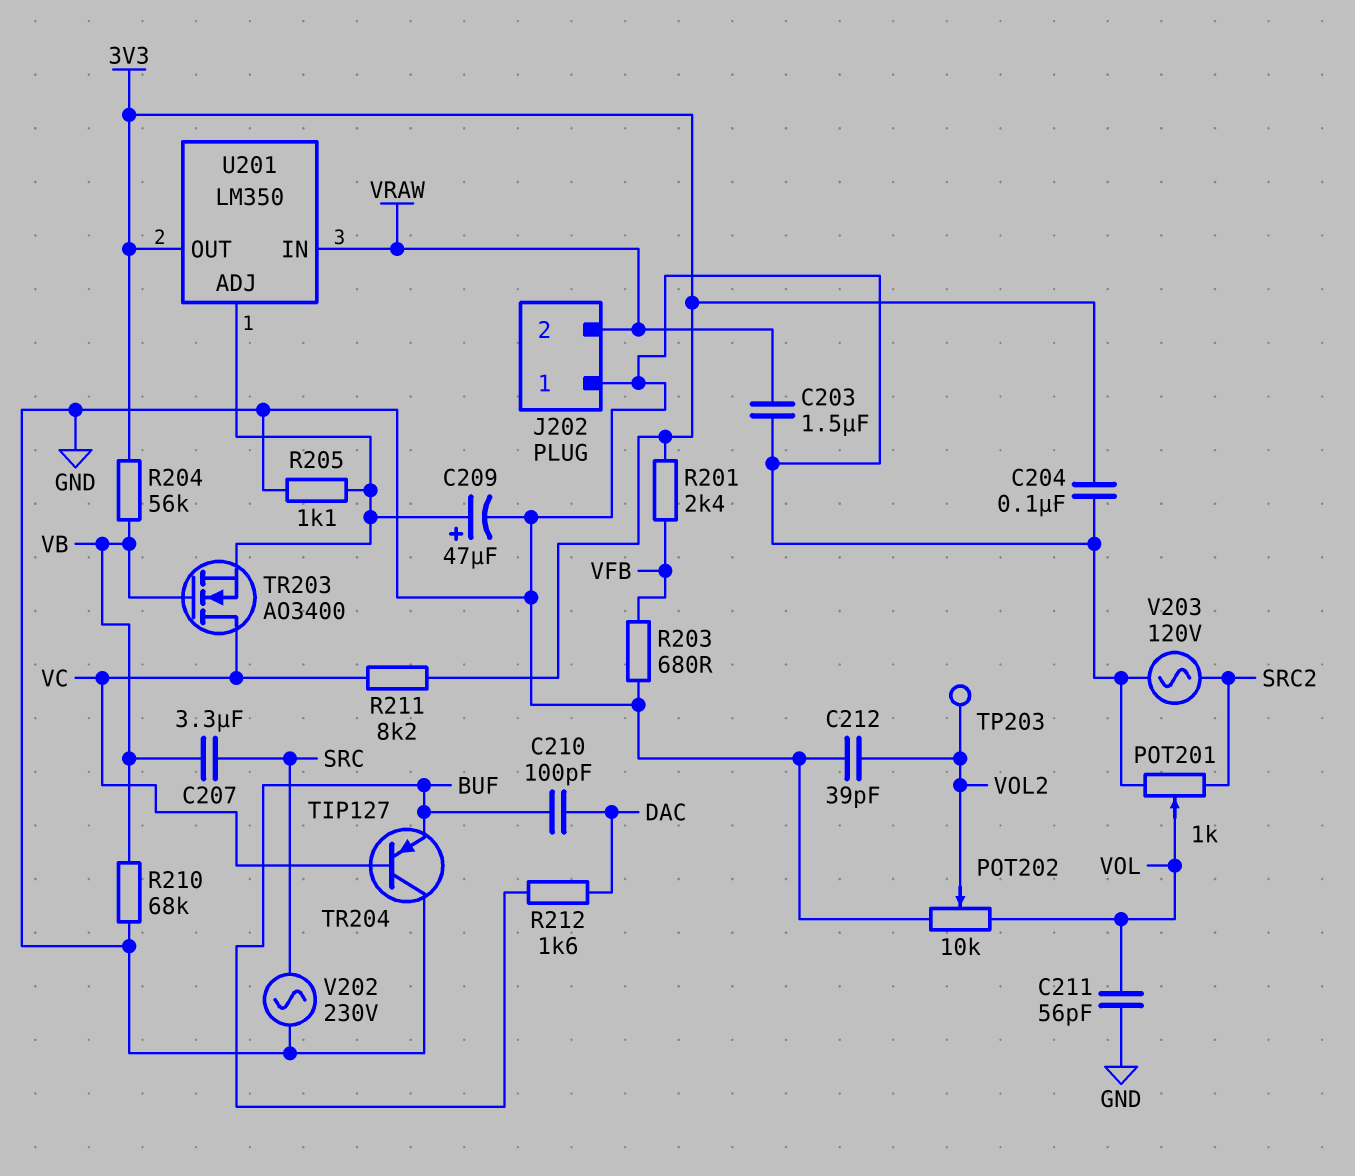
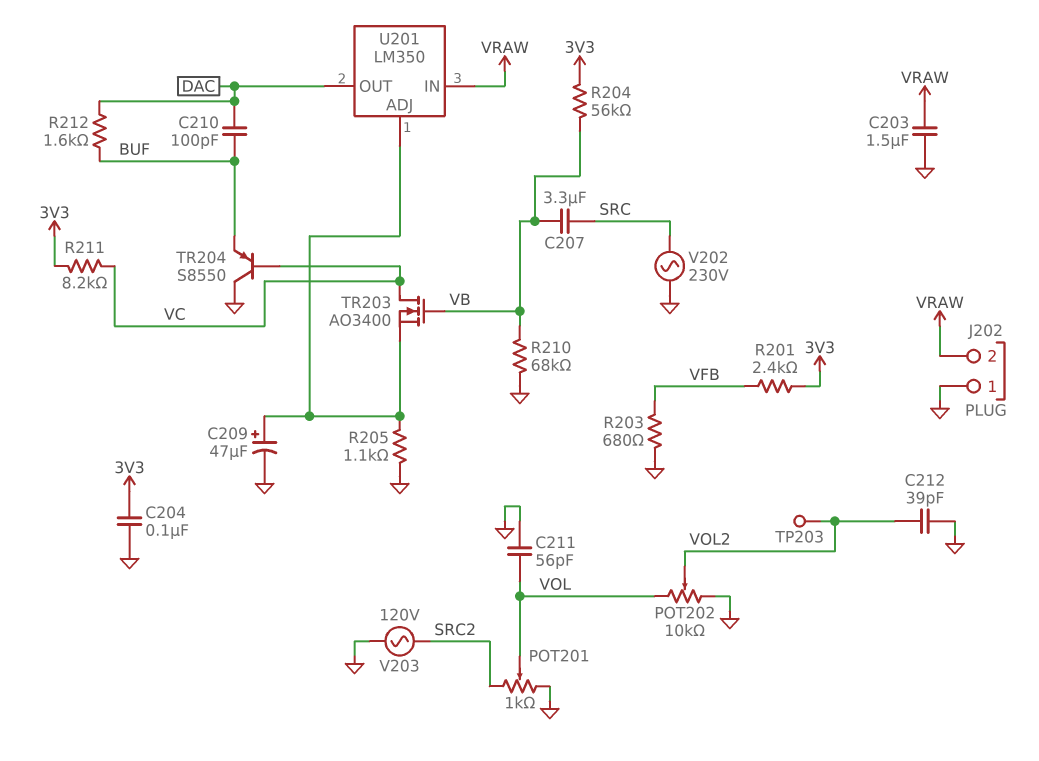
TR204: PNP TIP127 (B VC, C GND, E BUF) -> PNP S8550 (B VC, C GND, E BUF)
U201 pin OUT: 3V3 -> DAC

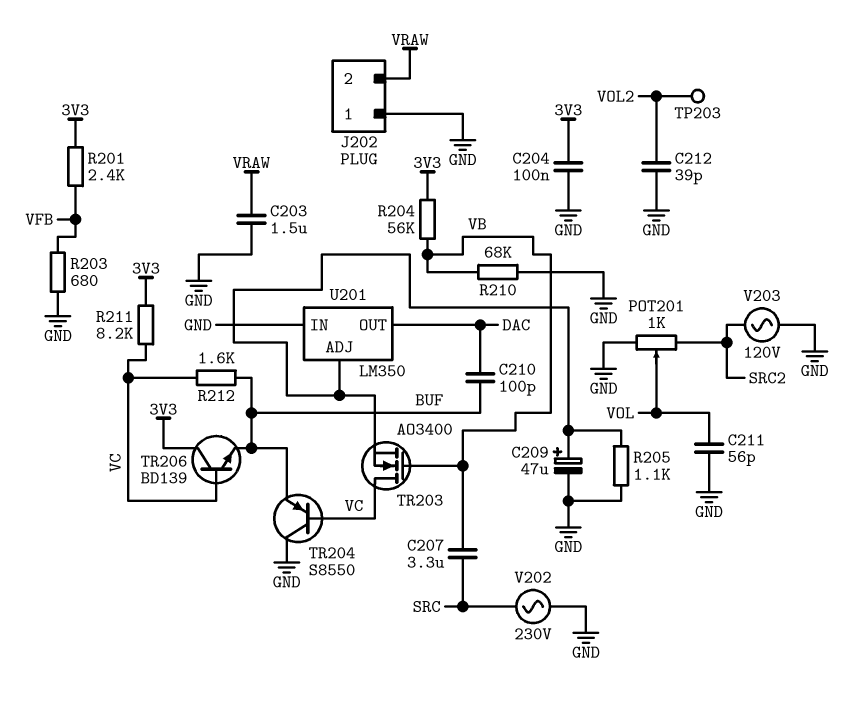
POT202: 10k (GND, VOL, wiper VOL2) -> none
R212: 1.6k (BUF, DAC) -> 1.6k (BUF, VC)
TR206: none -> NPN BD139 (B VC, C 3V3, E BUF)
U201 pin IN: VRAW -> GND

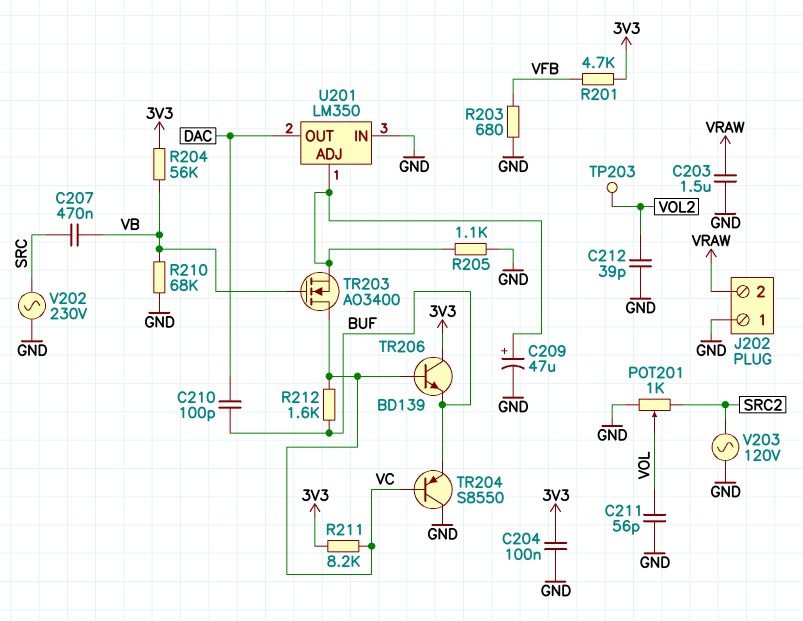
C207: 3.3uF (SRC, VB) -> 470nF (SRC, VB)
R201: 2.4k (3V3, VFB) -> 4.7k (3V3, VFB)

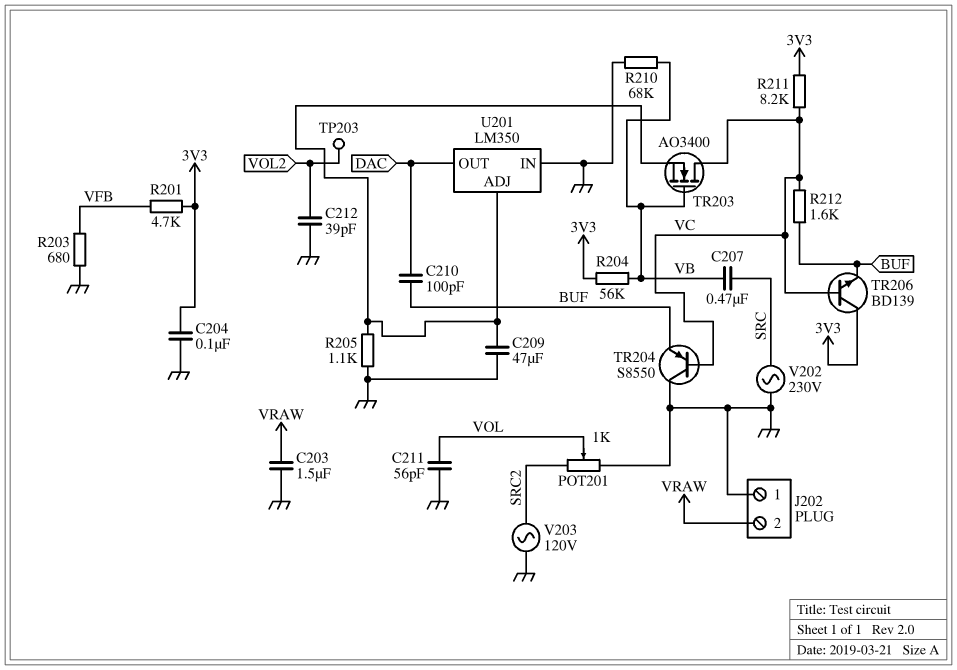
C209: 47uF (plus U201/ADJ, minus GND) -> 47uF (GND, U201/ADJ)

